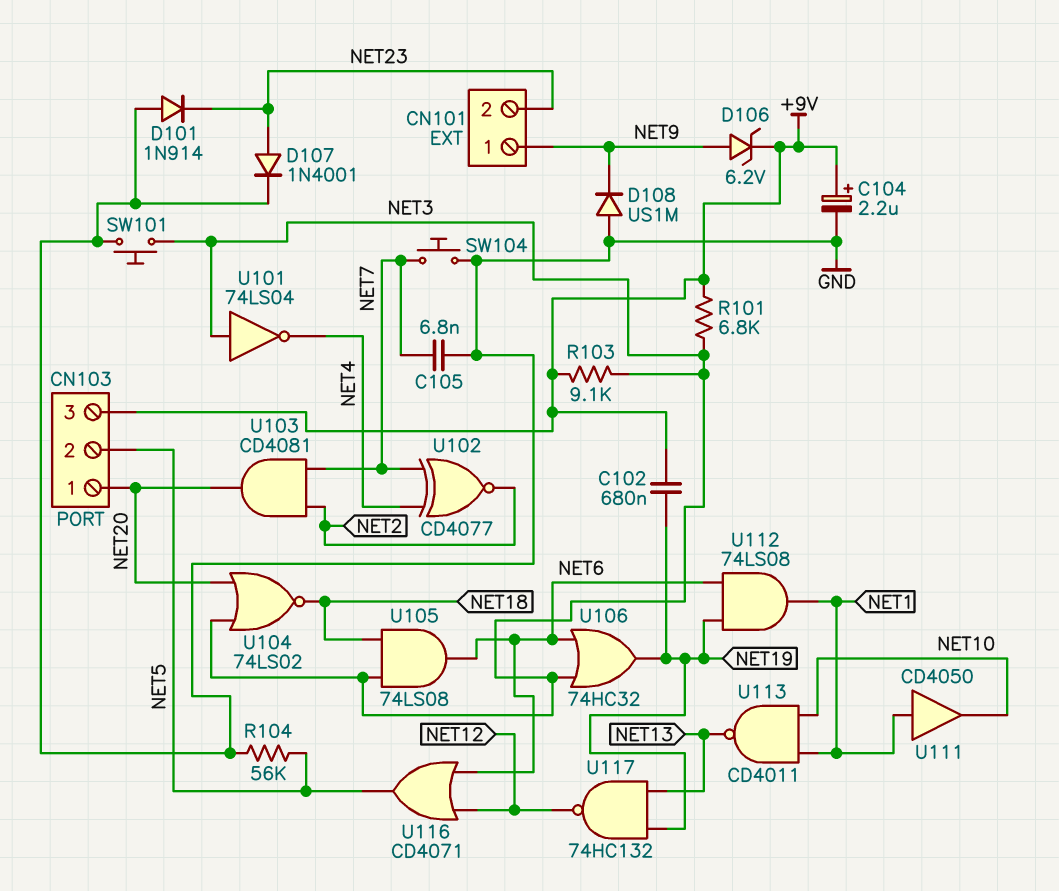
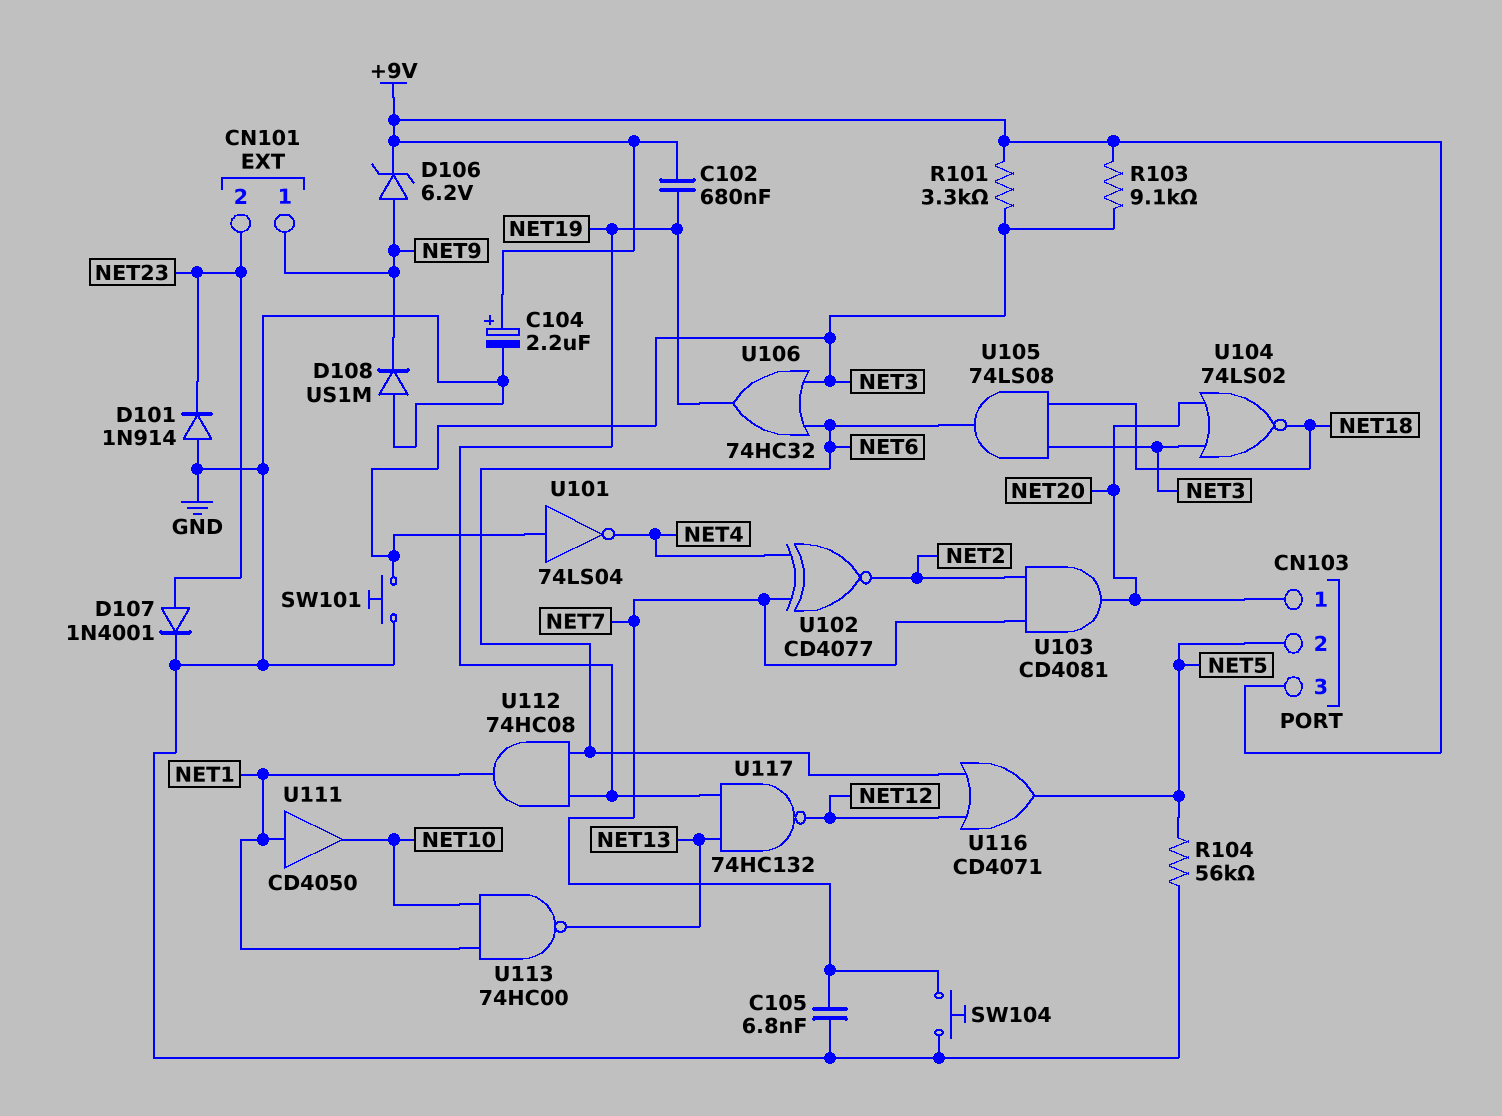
R101: 6.8k (+9V, NET3) -> 3.3k (+9V, NET3)
U112: AND 74LS08 (in NET6, in NET19, out NET1) -> AND 74HC08 (in NET6, in NET19, out NET1)
U113: NAND CD4011 (in NET1, in NET10, out NET13) -> NAND 74HC00 (in NET1, in NET10, out NET13)

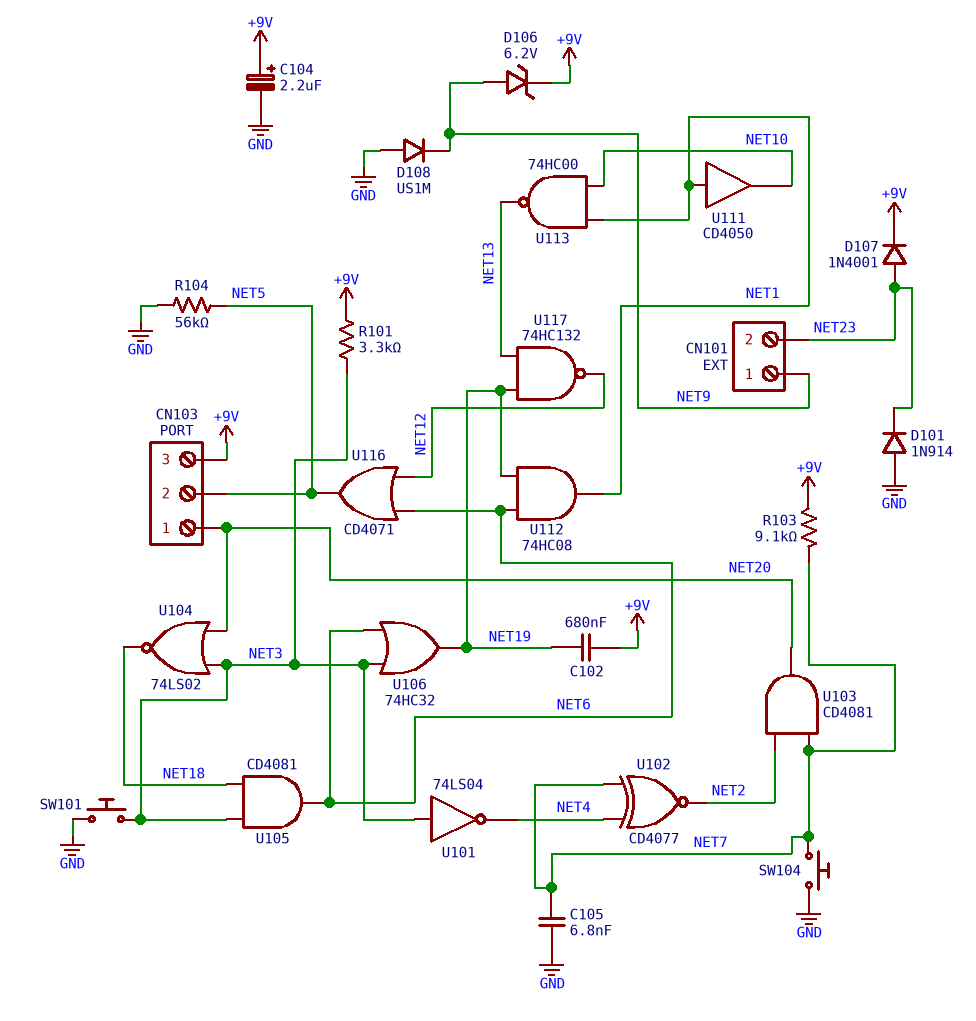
D107: diode 1N4001 (A NET23, K GND) -> diode 1N4001 (A NET23, K +9V)
R103: 9.1k (+9V, NET3) -> 9.1k (+9V, NET7)
U105: AND 74LS08 (in NET3, in NET18, out NET6) -> AND CD4081 (in NET3, in NET18, out NET6)

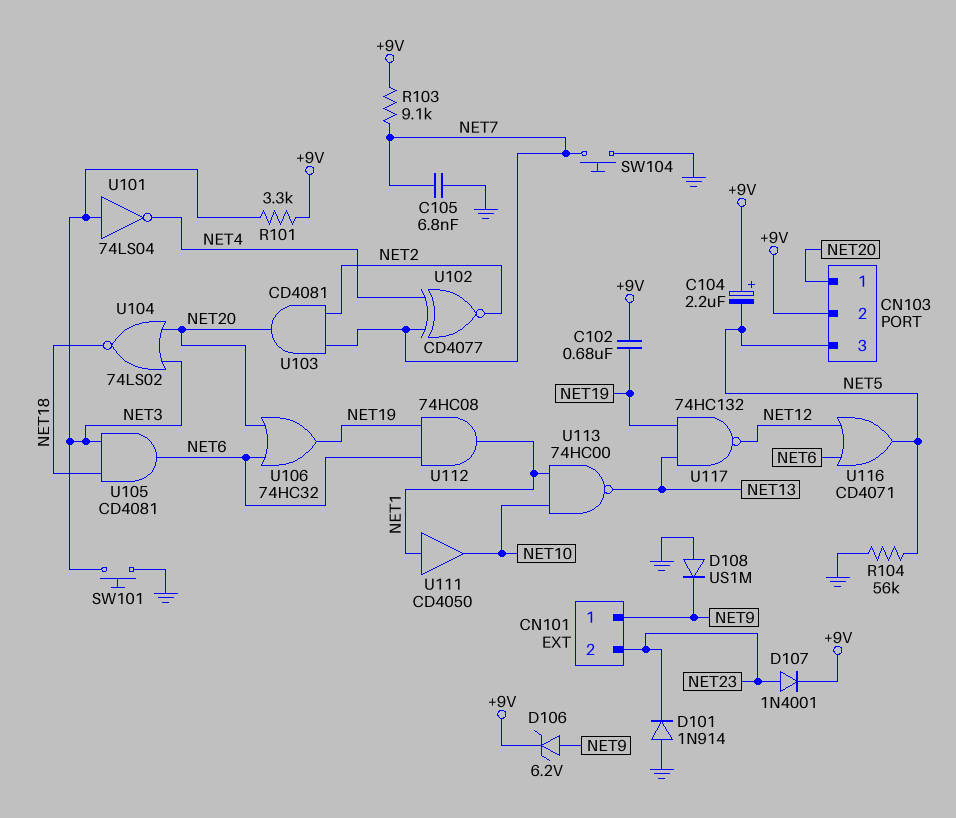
C104: 2.2uF (plus +9V, minus GND) -> 2.2uF (plus +9V, minus NET5)
CN103 pin 2: NET5 -> +9V
CN103 pin 3: +9V -> NET5
U106: OR 74HC32 (in NET3, in NET6, out NET19) -> OR 74HC32 (in NET6, in NET20, out NET19)

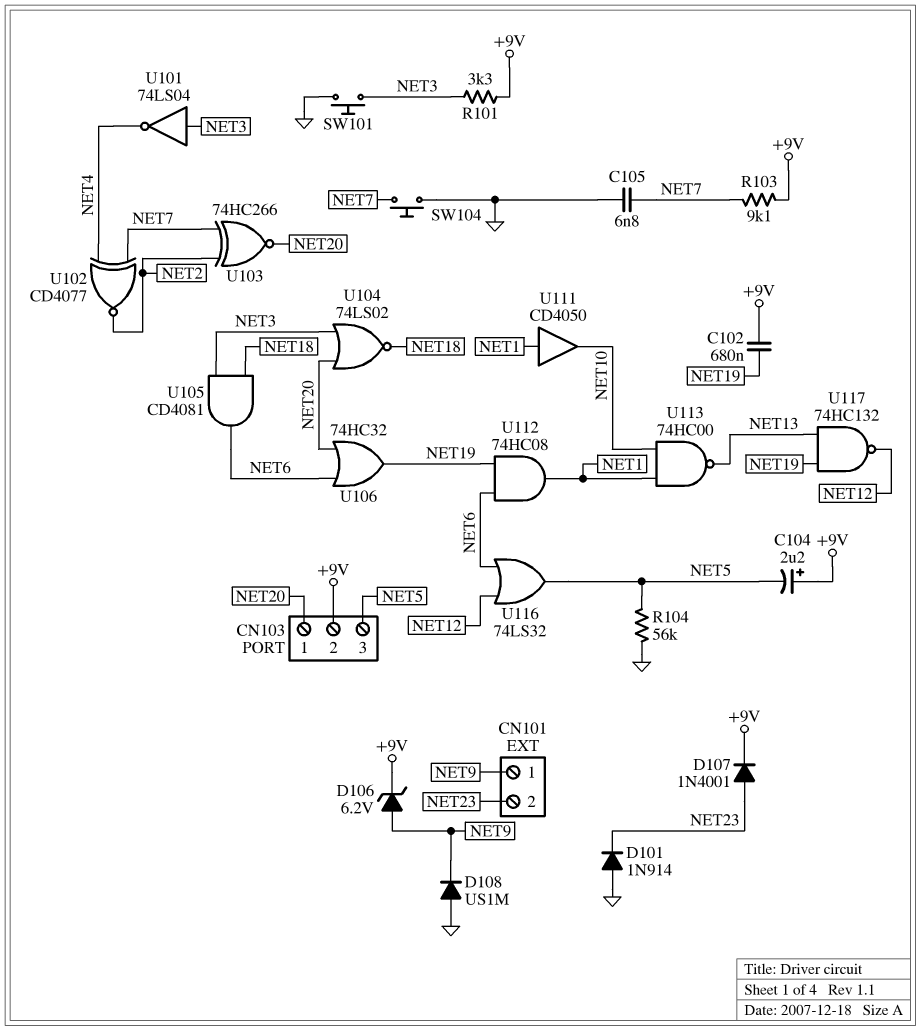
U103: AND CD4081 (in NET2, in NET7, out NET20) -> XNOR 74HC266 (in NET2, in NET7, out NET20)
U116: OR CD4071 (in NET6, in NET12, out NET5) -> OR 74LS32 (in NET6, in NET12, out NET5)

